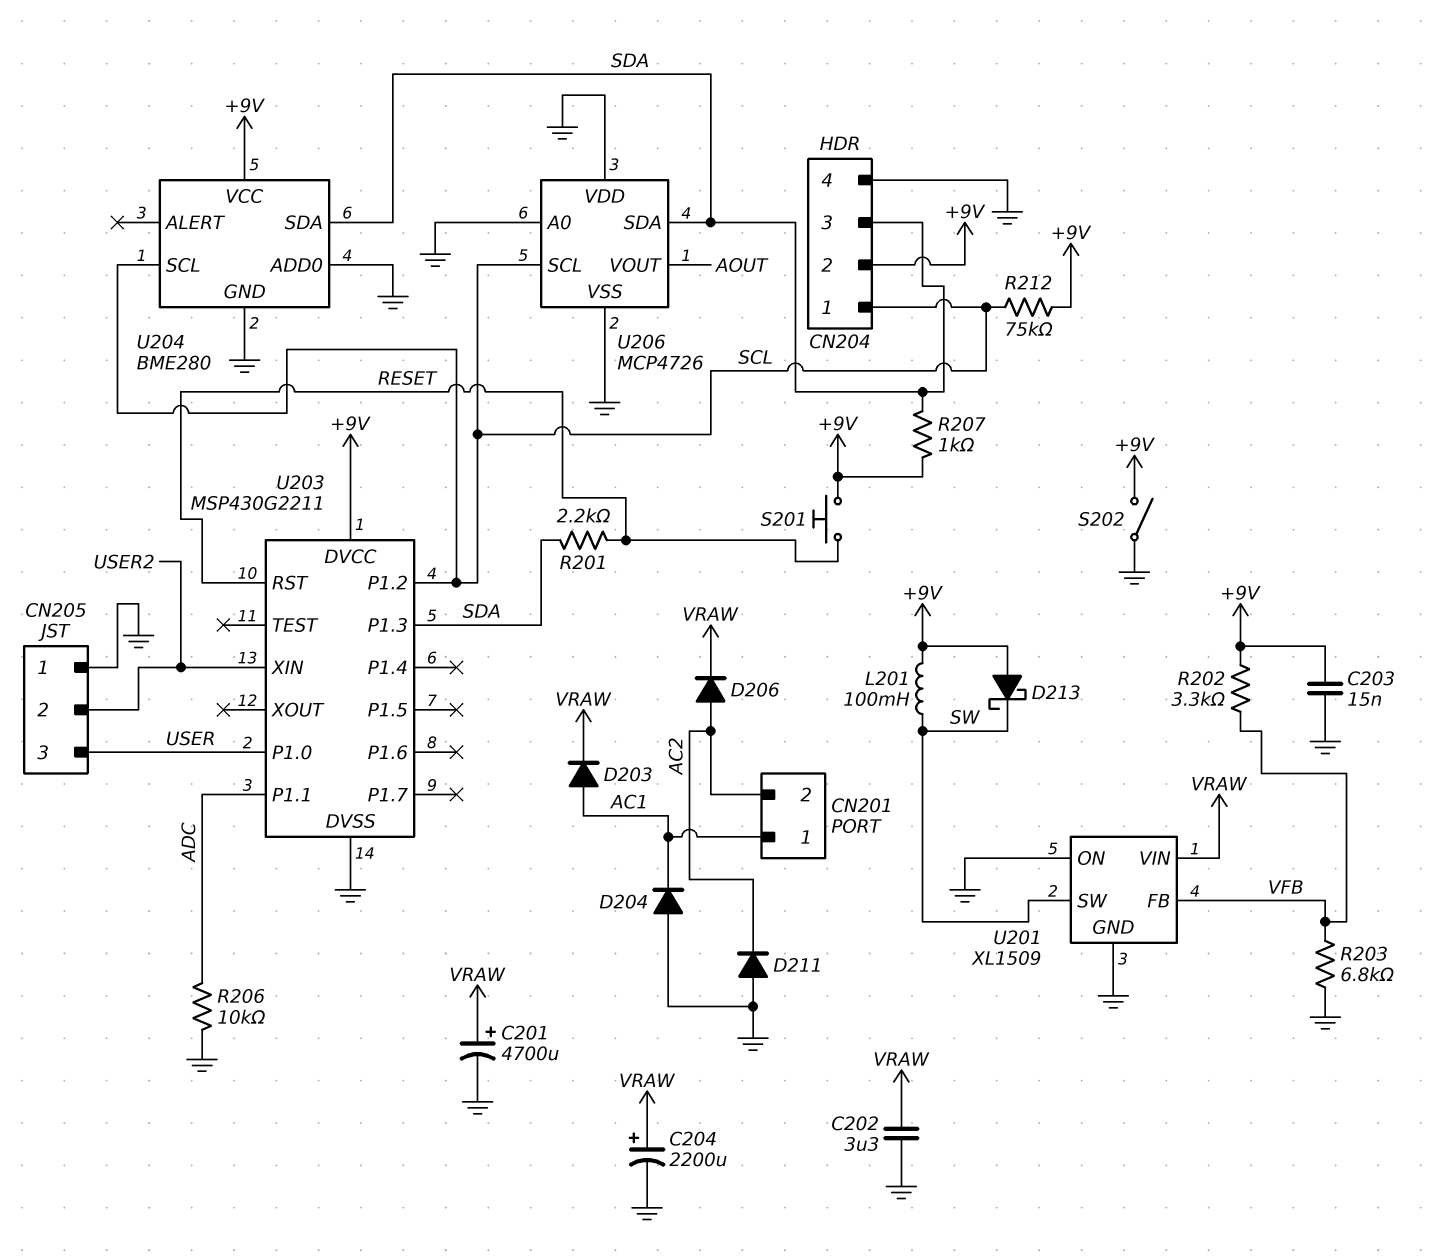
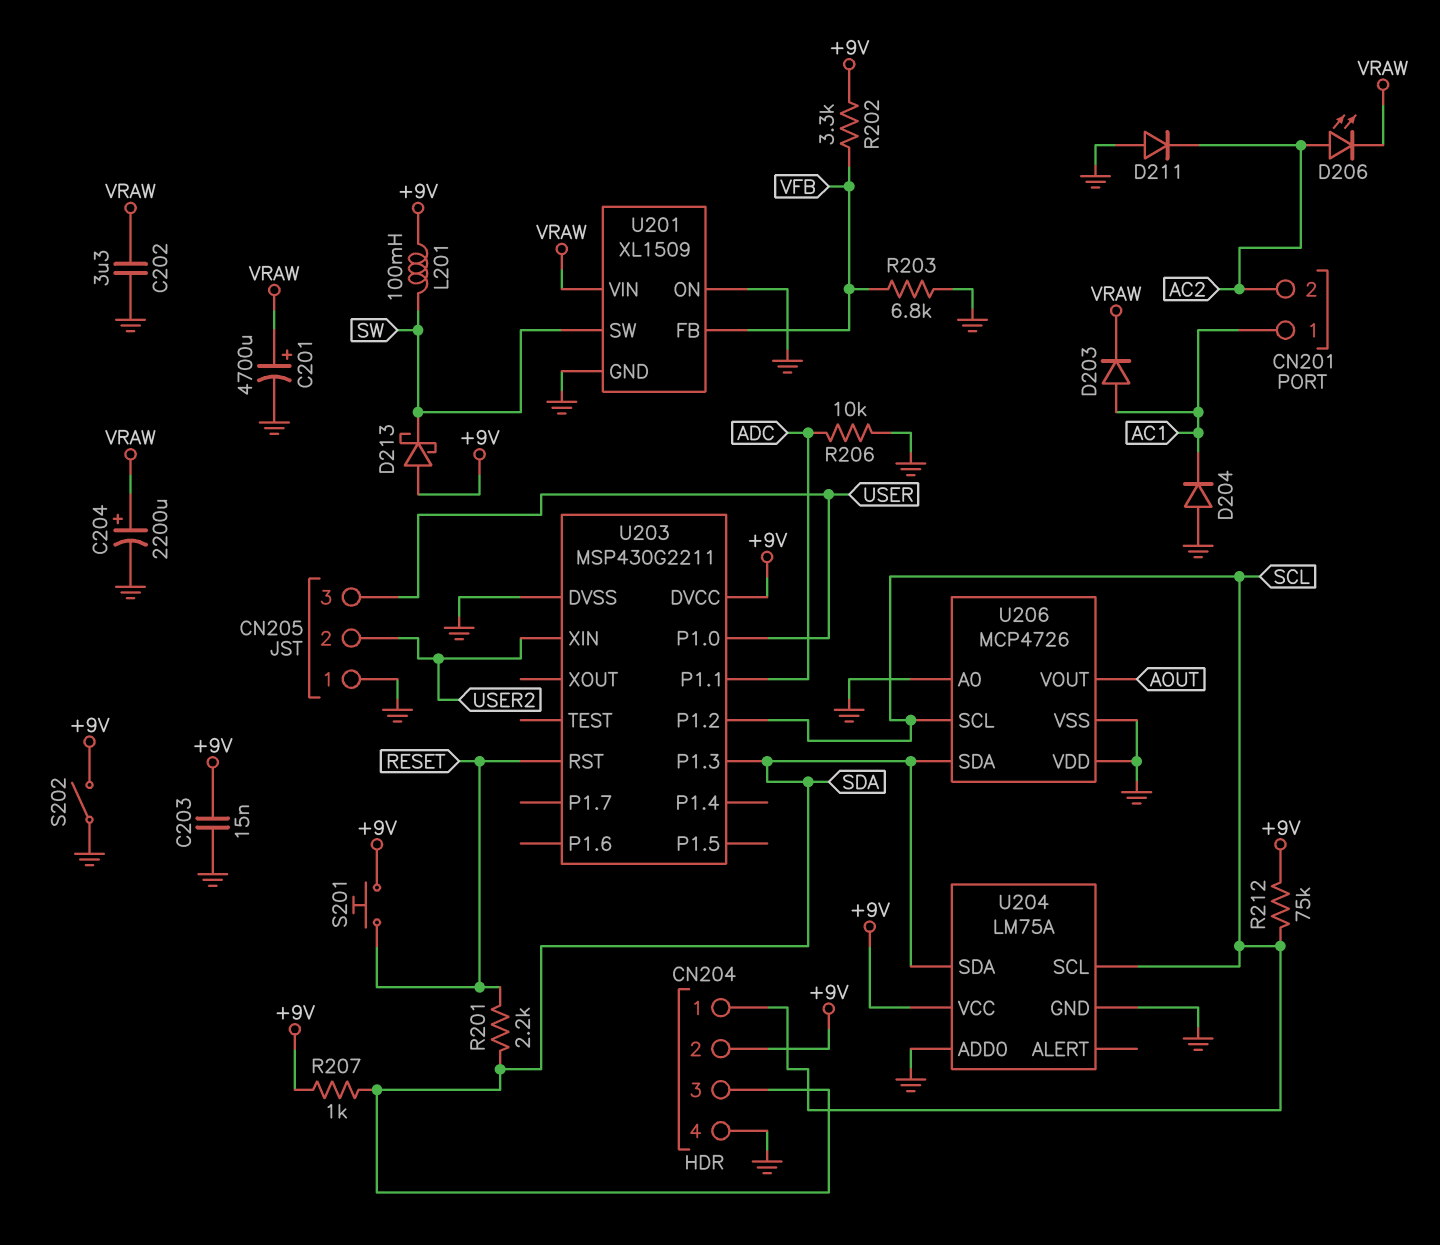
D206: diode (A AC2, K VRAW) -> LED (A AC2, K VRAW)
U204: BME280 -> LM75A

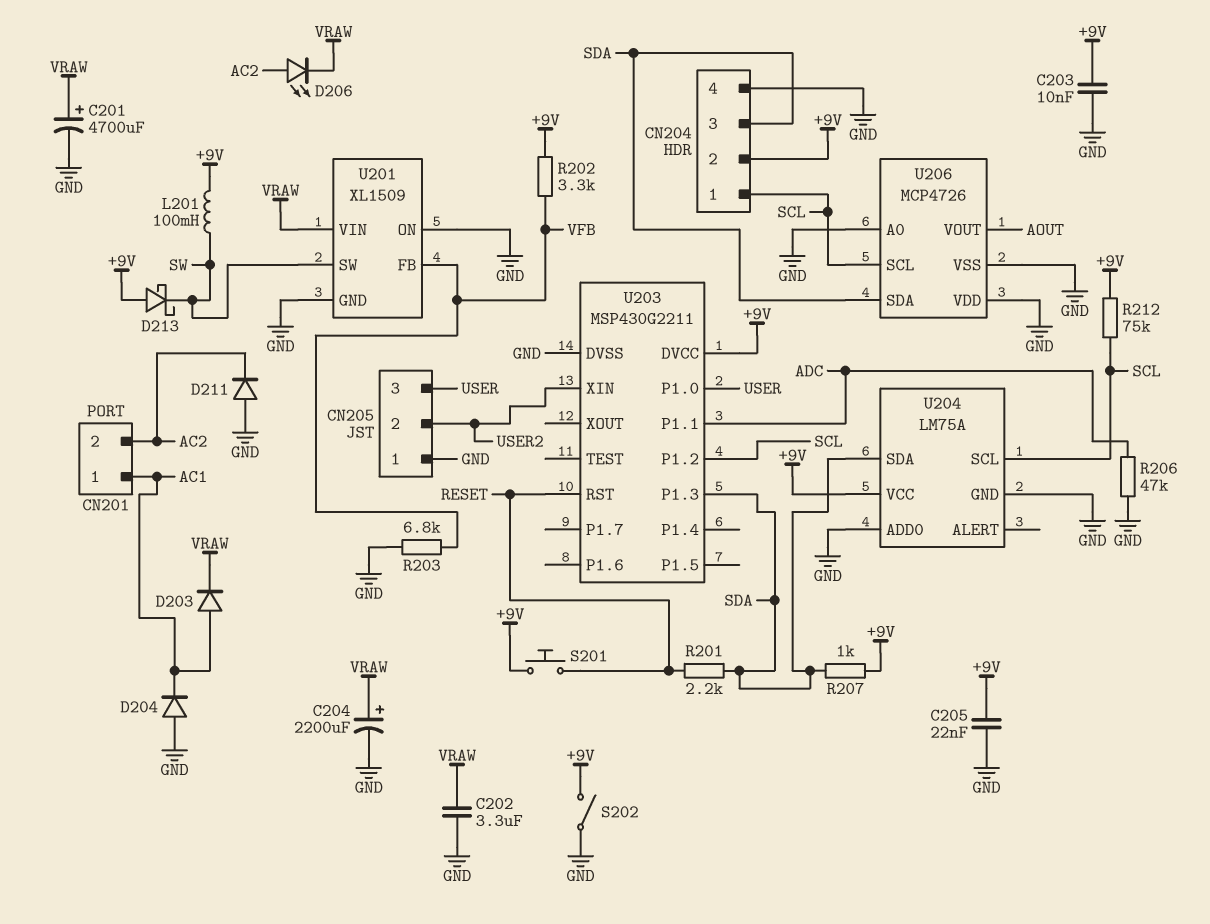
C203: 15nF (+9V, GND) -> 10nF (+9V, GND)
C205: none -> 22nF (+9V, GND)
R206: 10k (ADC, GND) -> 47k (ADC, GND)

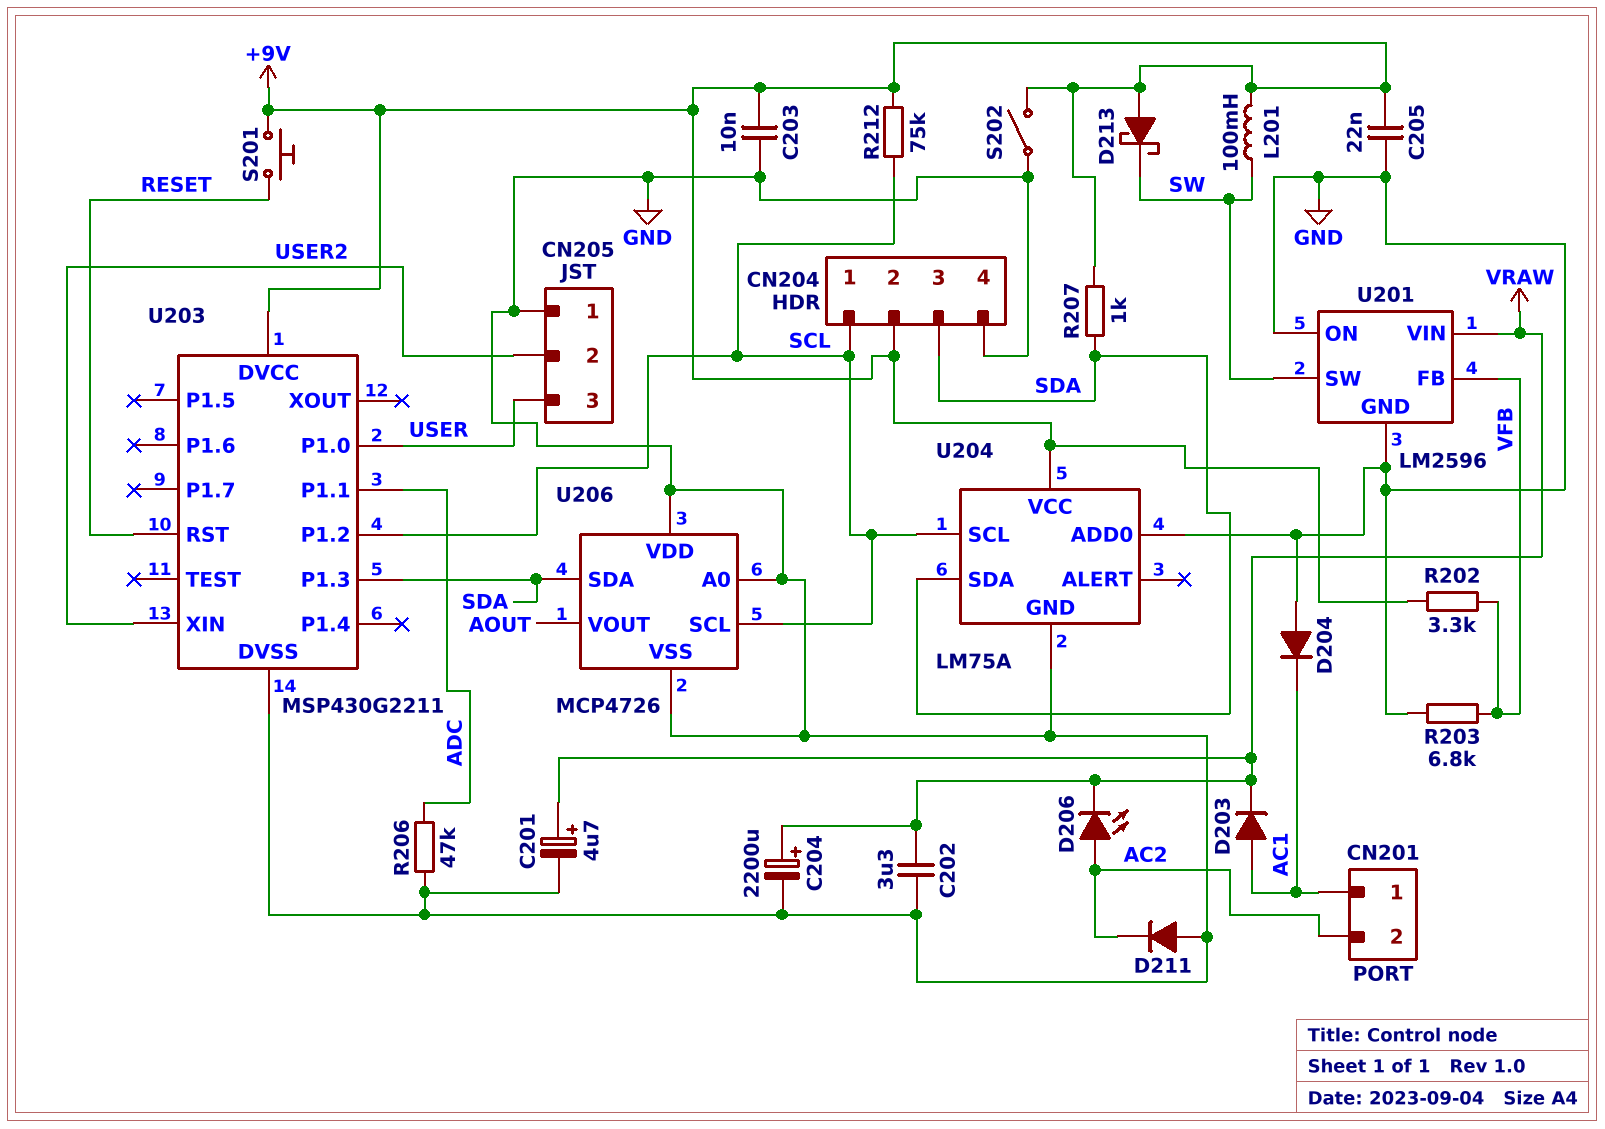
C201: 4700uF (plus VRAW, minus GND) -> 4.7uF (plus VRAW, minus GND)
R201: 2.2k (RESET, SDA) -> none
U201: XL1509 -> LM2596

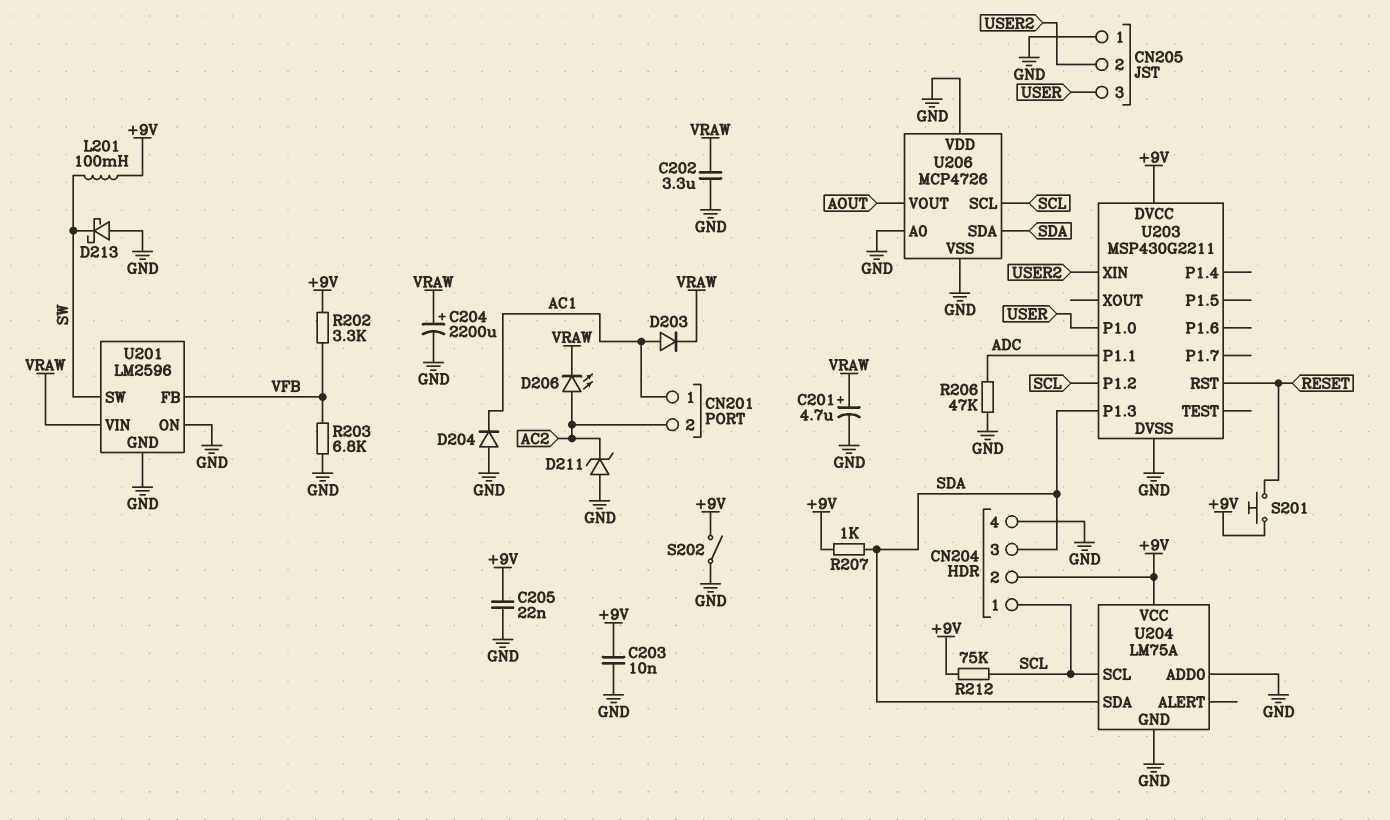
D211: diode (A GND, K AC2) -> zener (A GND, K AC2)
D213: schottky (A +9V, K SW) -> schottky (A GND, K SW)

